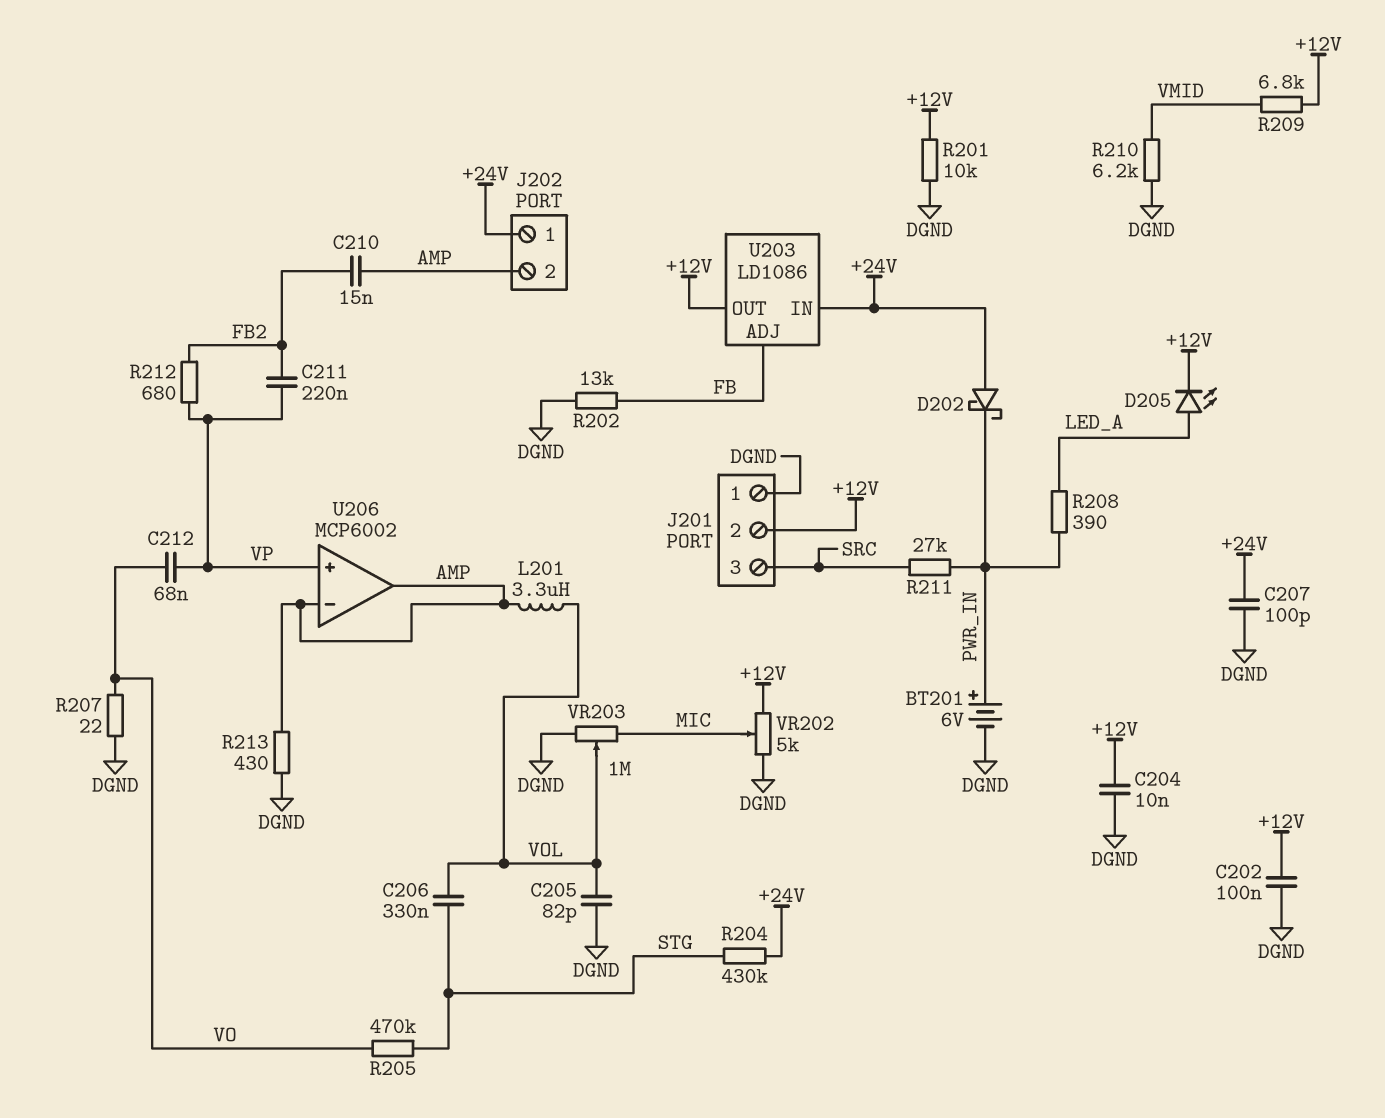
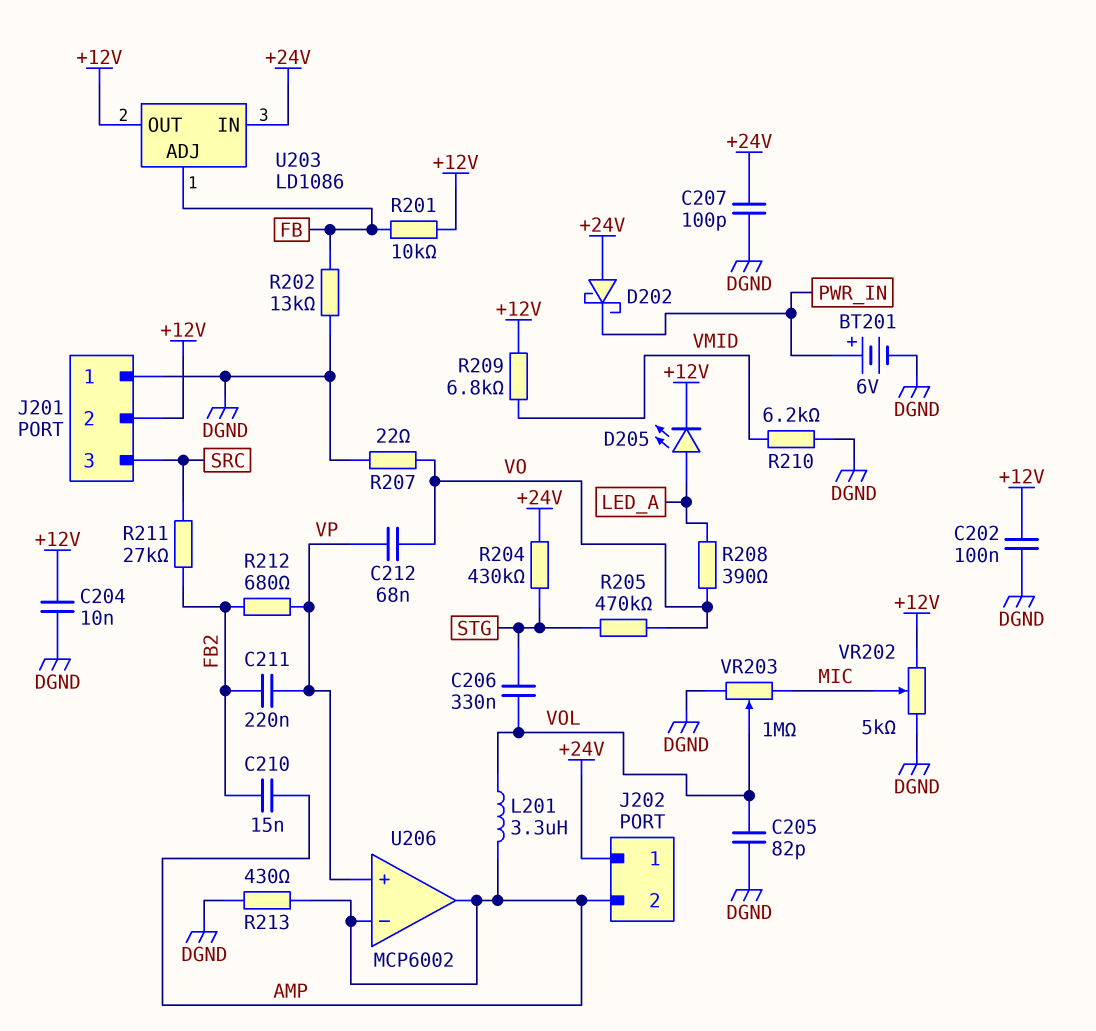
R201: 10k (+12V, DGND) -> 10k (+12V, FB)
R208: 390 (LED_A, PWR_IN) -> 390 (LED_A, VO)
R211: 27k (PWR_IN, SRC) -> 27k (FB2, SRC)

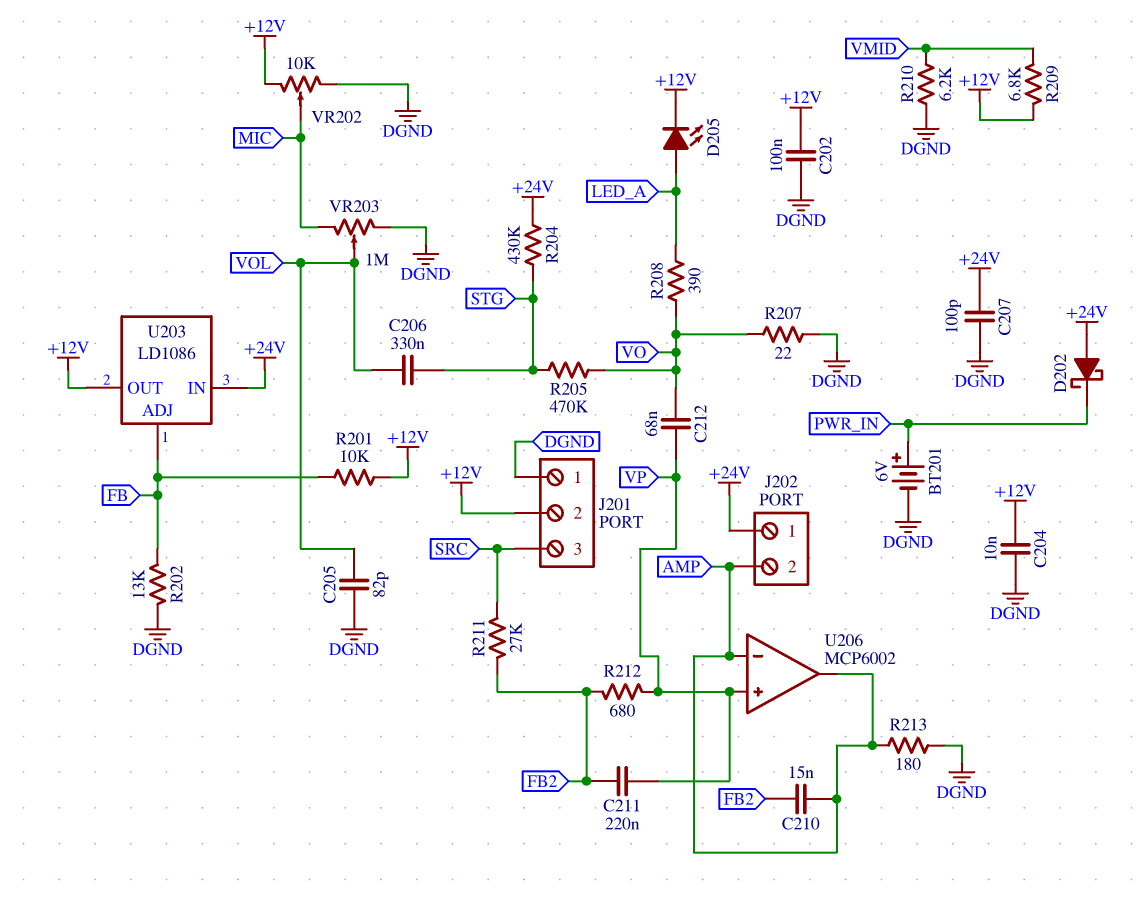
L201: 3.3uH (AMP, VOL) -> none
R213: 430 (AMP, DGND) -> 180 (AMP, DGND)
VR202: 5k (+12V, DGND, wiper MIC) -> 10k (+12V, DGND, wiper MIC)

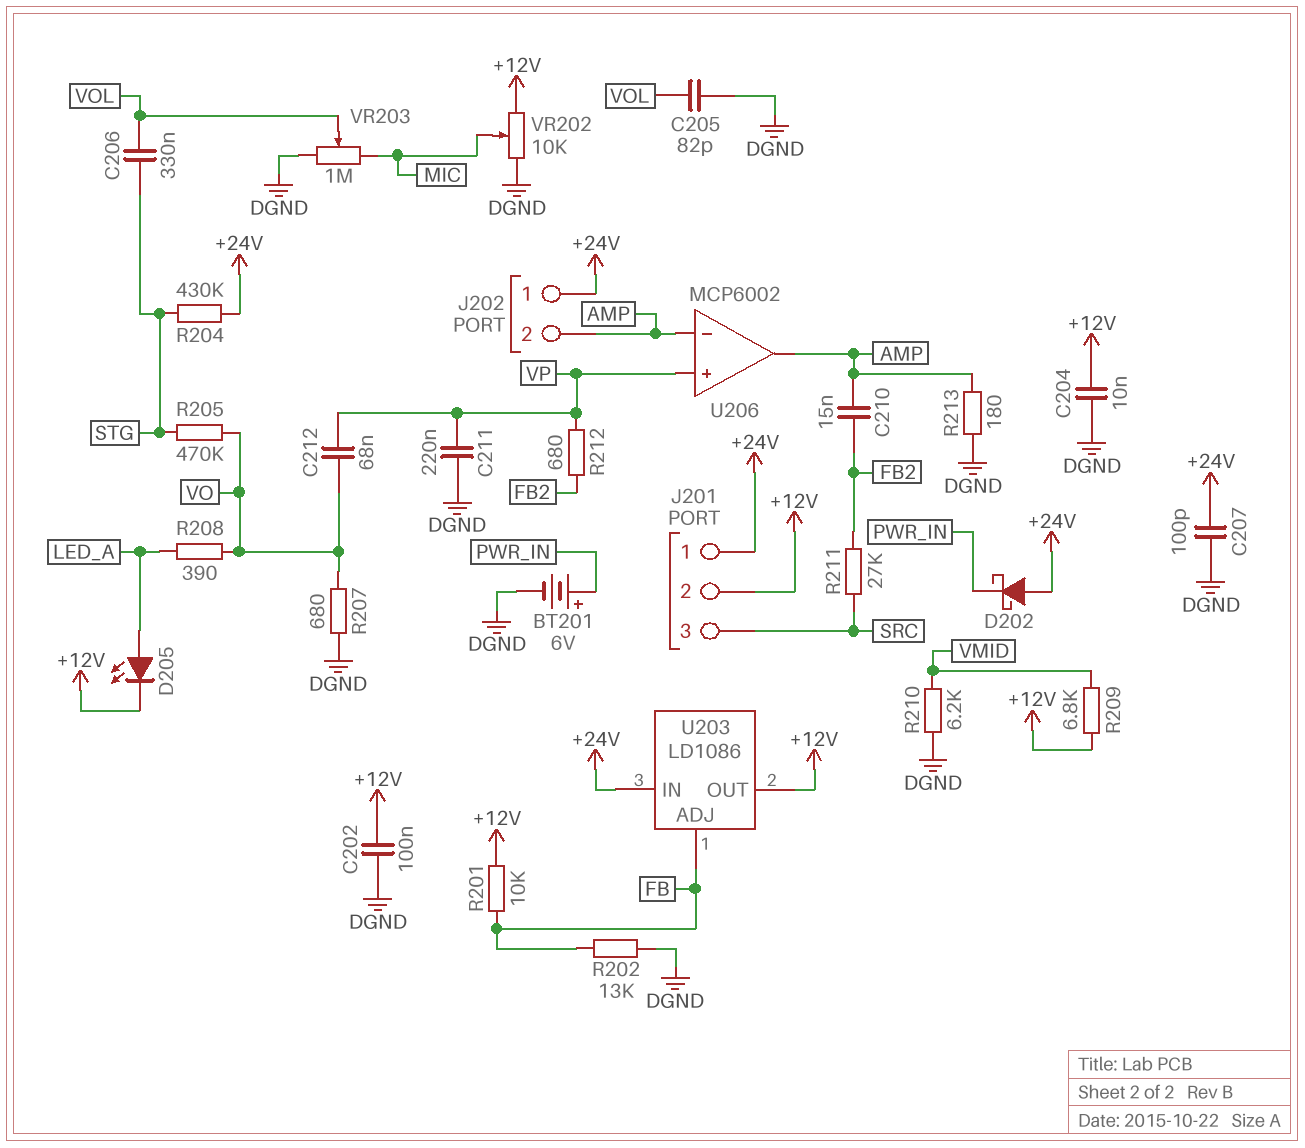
C211: 220nF (FB2, VP) -> 220nF (DGND, VP)
J201 pin 1: DGND -> +24V
R207: 22 (DGND, VO) -> 680 (DGND, VO)

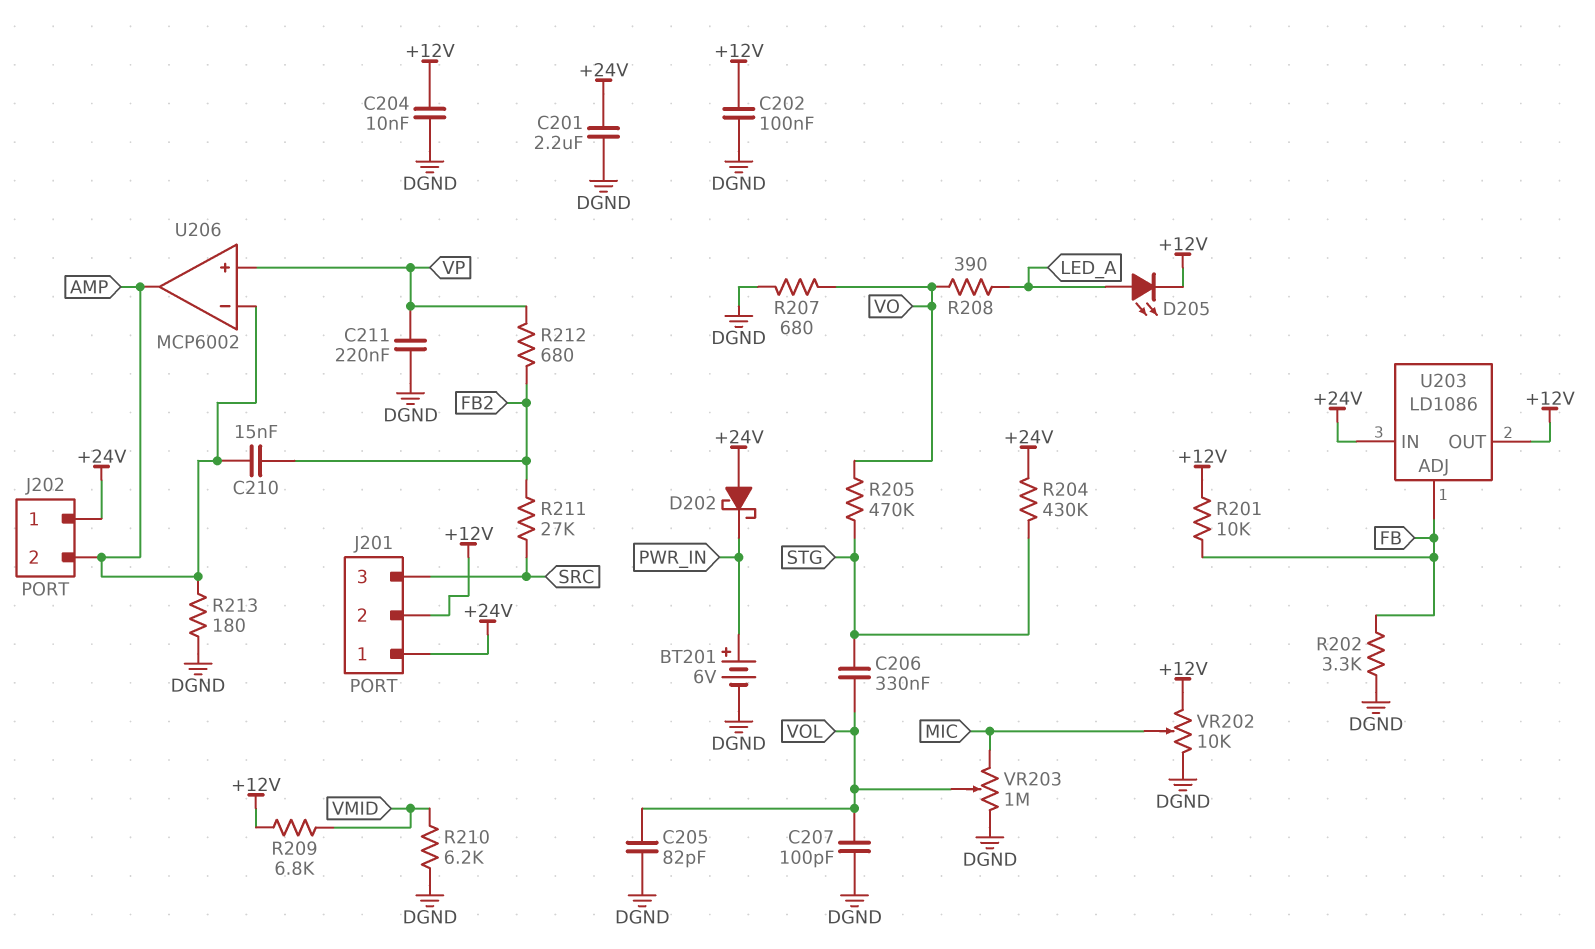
C201: none -> 2.2uF (+24V, DGND)
C207: 100pF (+24V, DGND) -> 100pF (DGND, VOL)
C212: 68nF (VO, VP) -> none
R202: 13k (DGND, FB) -> 3.3k (DGND, FB)

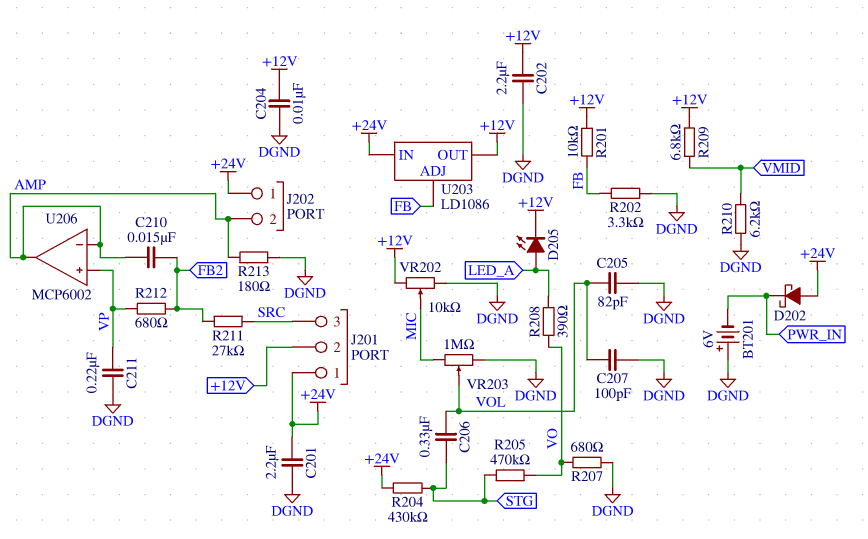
BT201: 6V (plus PWR_IN, minus DGND) -> 6V (plus DGND, minus PWR_IN)
C202: 100nF (+12V, DGND) -> 2.2uF (+12V, DGND)

